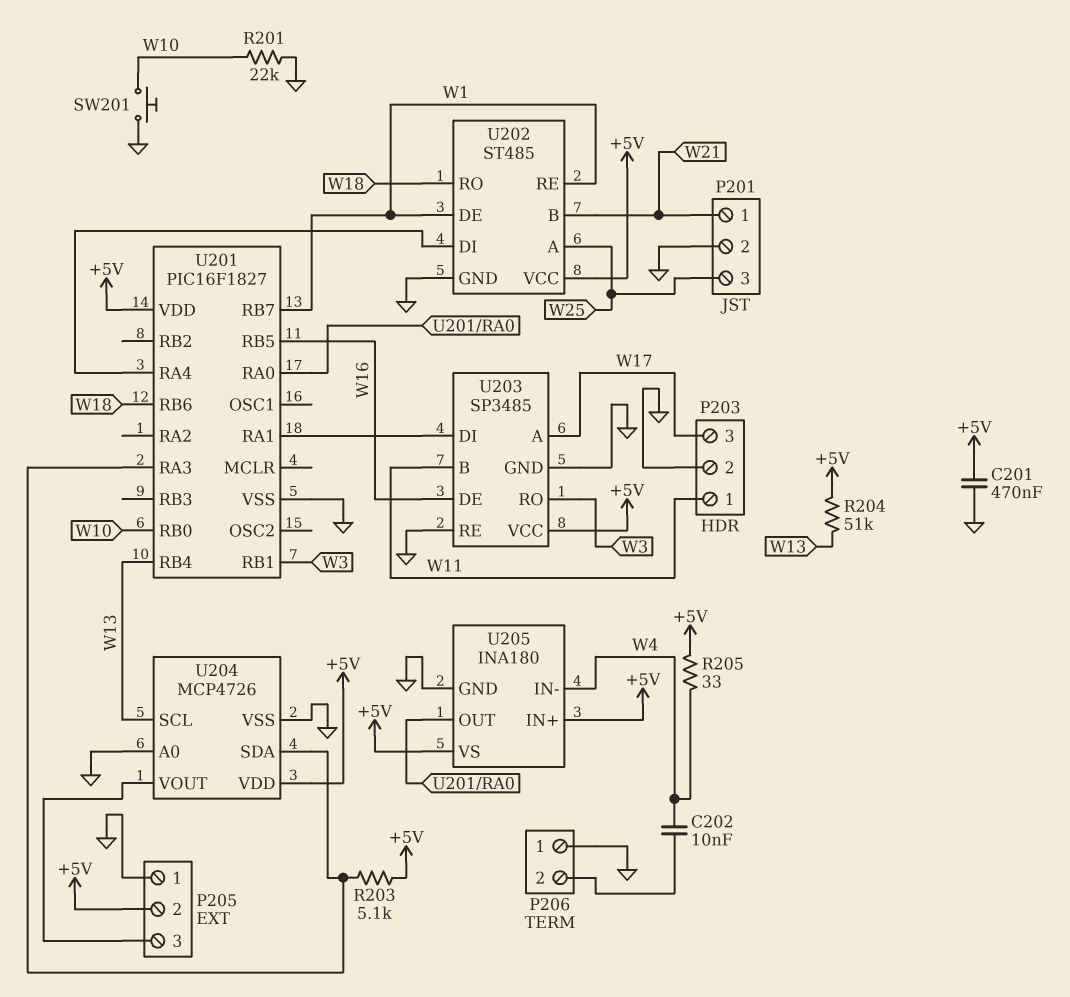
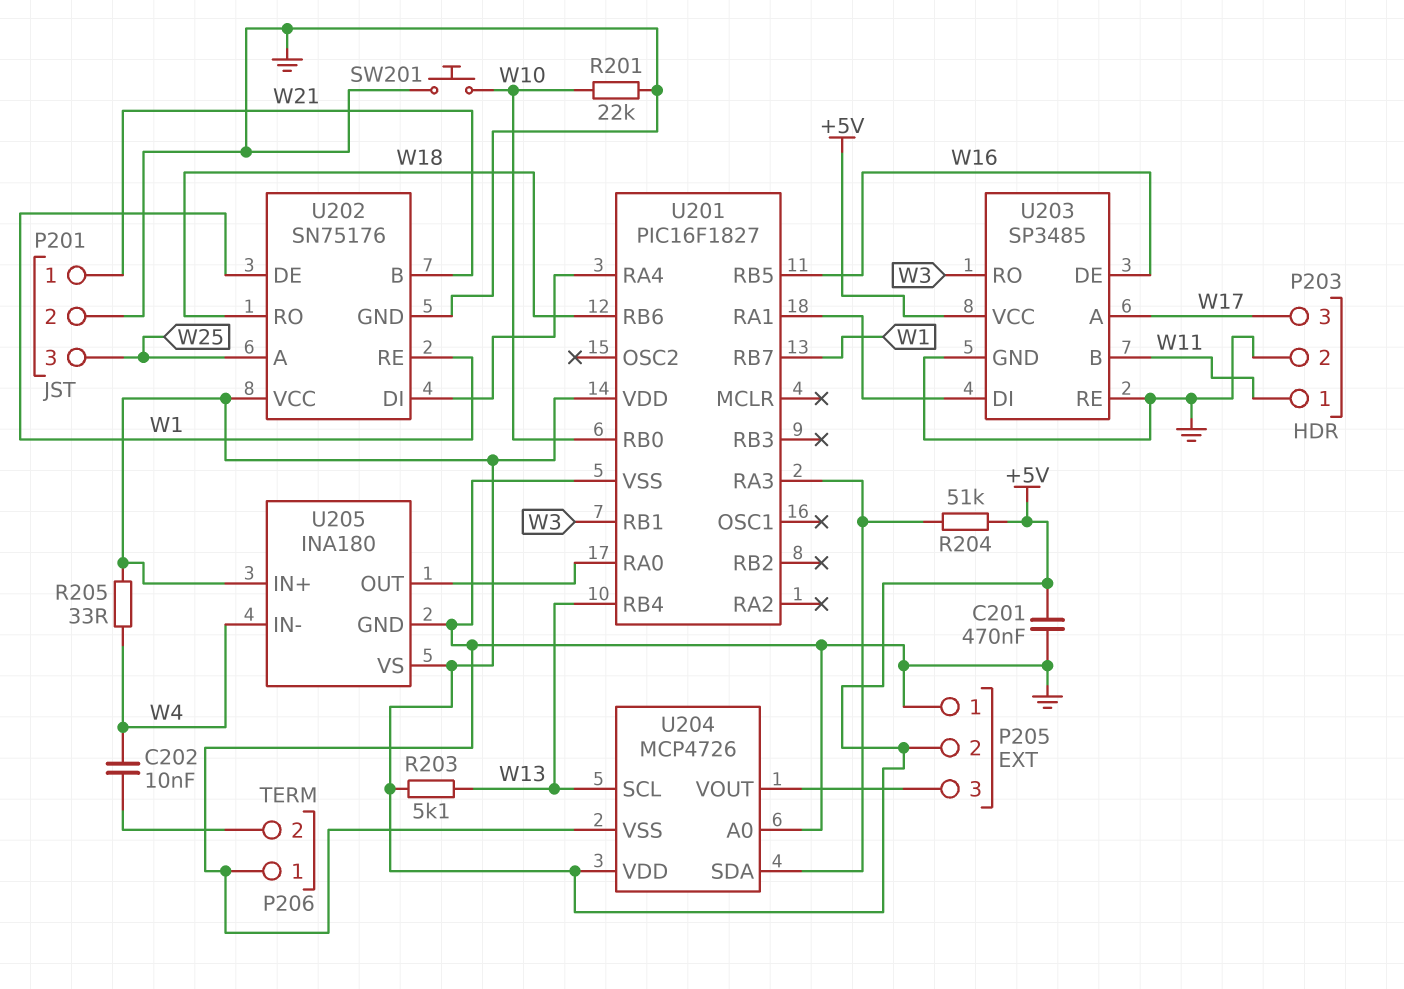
R203: 5.1k (+5V, U201/RA3) -> 5.1k (+5V, W13)
R204: 51k (+5V, W13) -> 51k (+5V, U201/RA3)
U202: ST485 -> SN75176

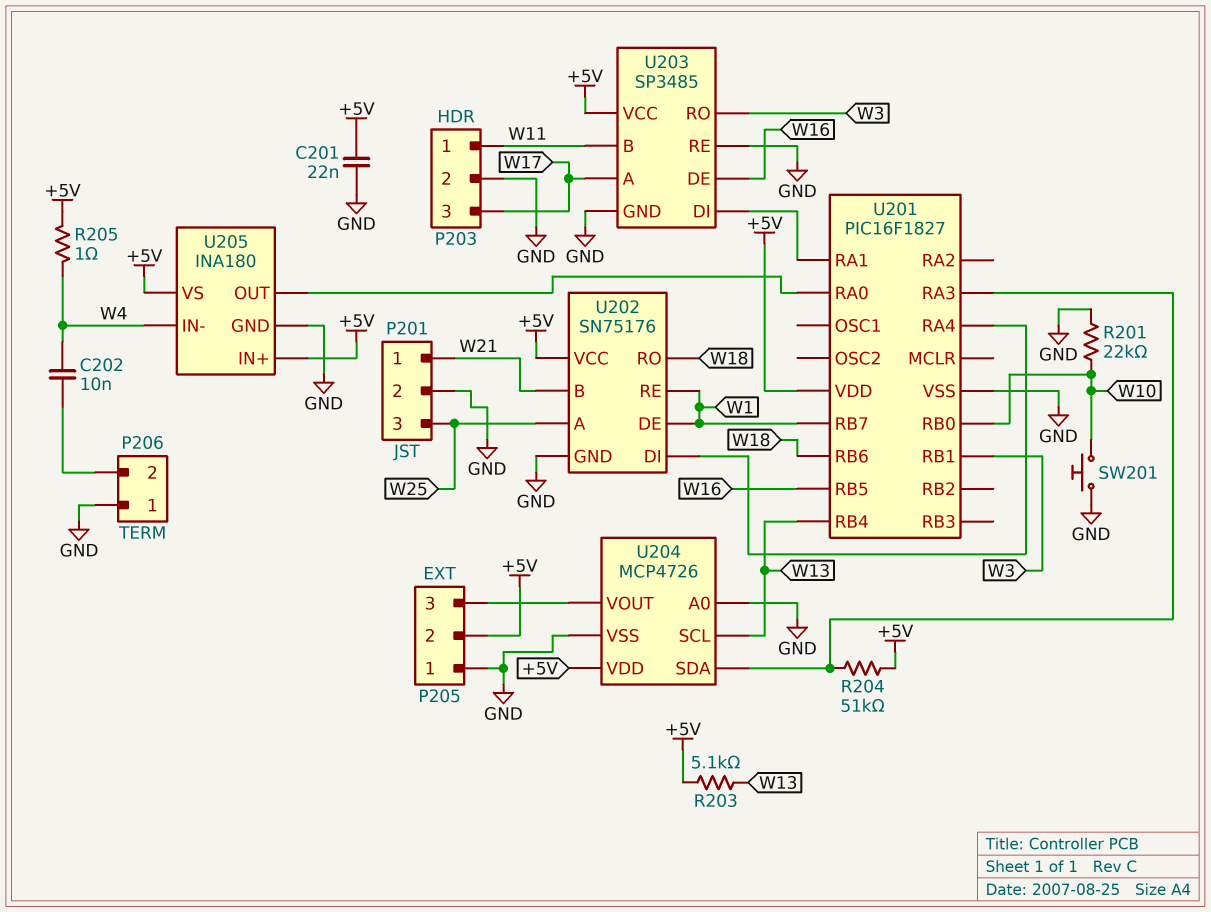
C201: 470nF (+5V, GND) -> 22nF (+5V, GND)
R205: 33 (+5V, W4) -> 1 (+5V, W4)

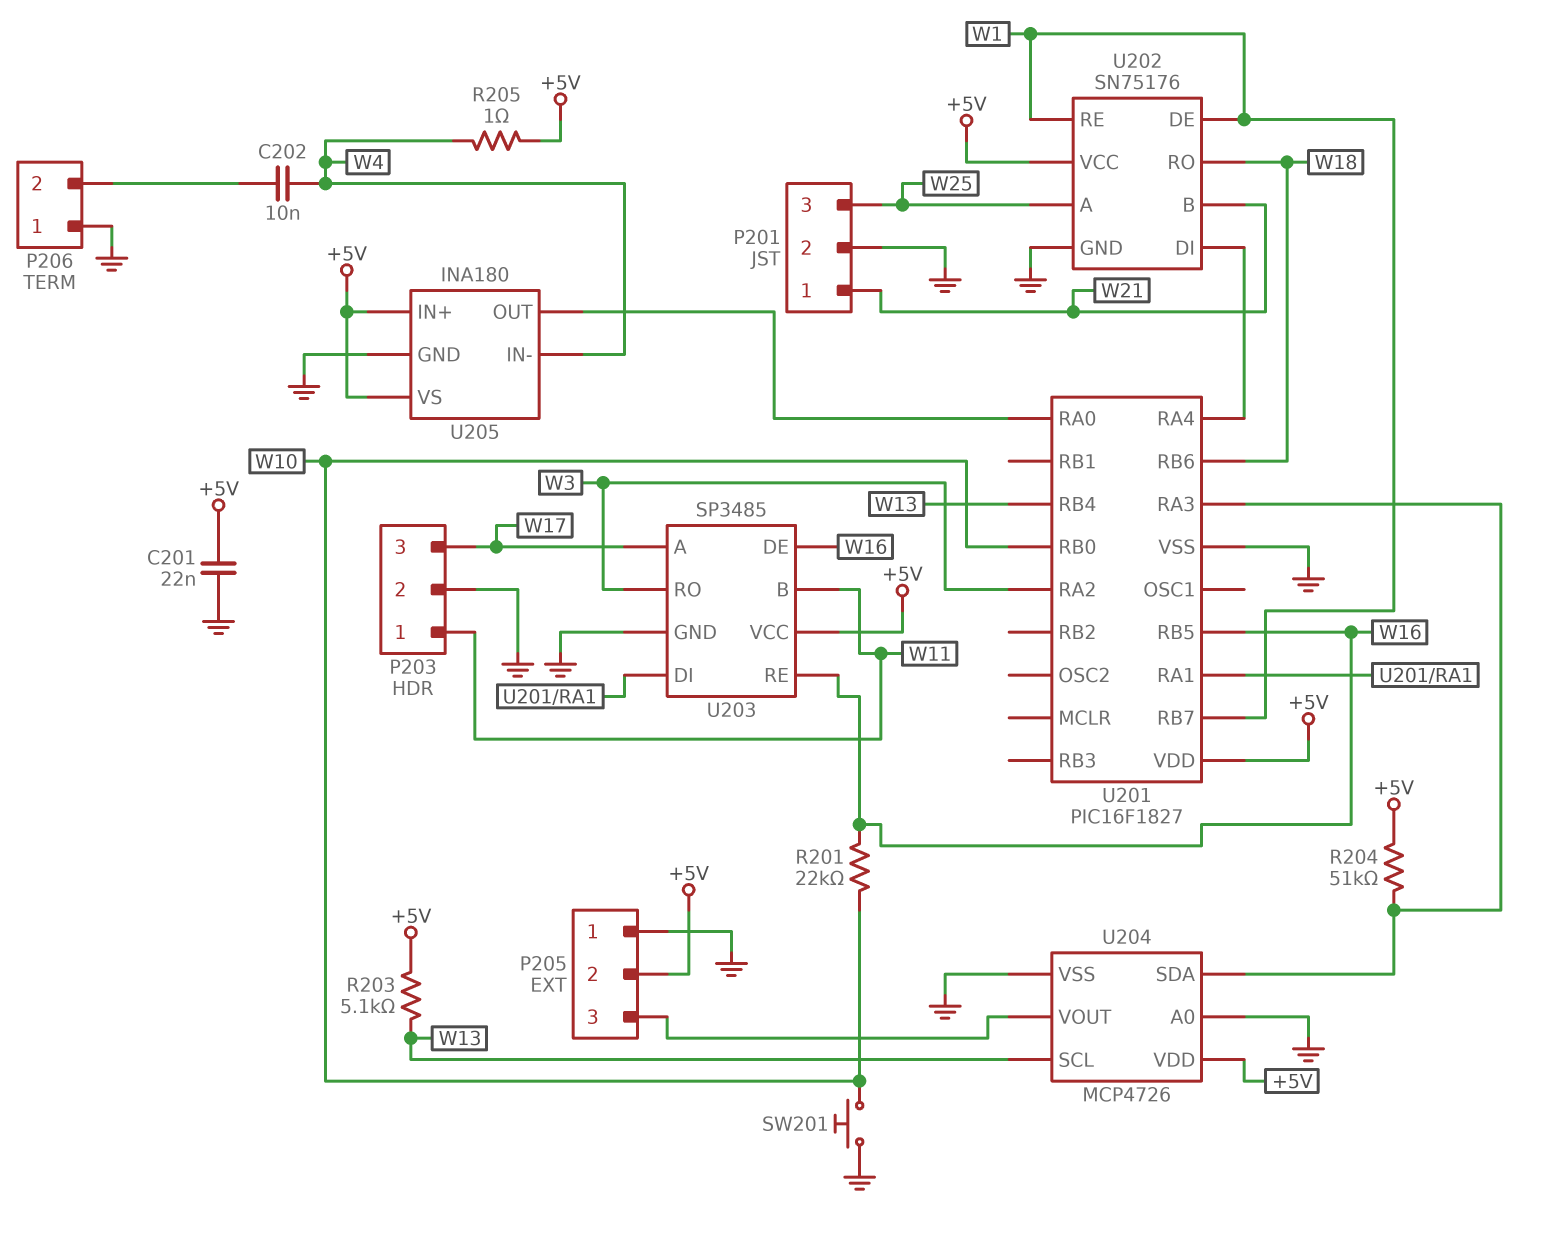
R201: 22k (GND, W10) -> 22k (W10, W16)
U201 pin RA2: none -> W3
U201 pin RB1: W3 -> none
U203 pin RE: GND -> W16

